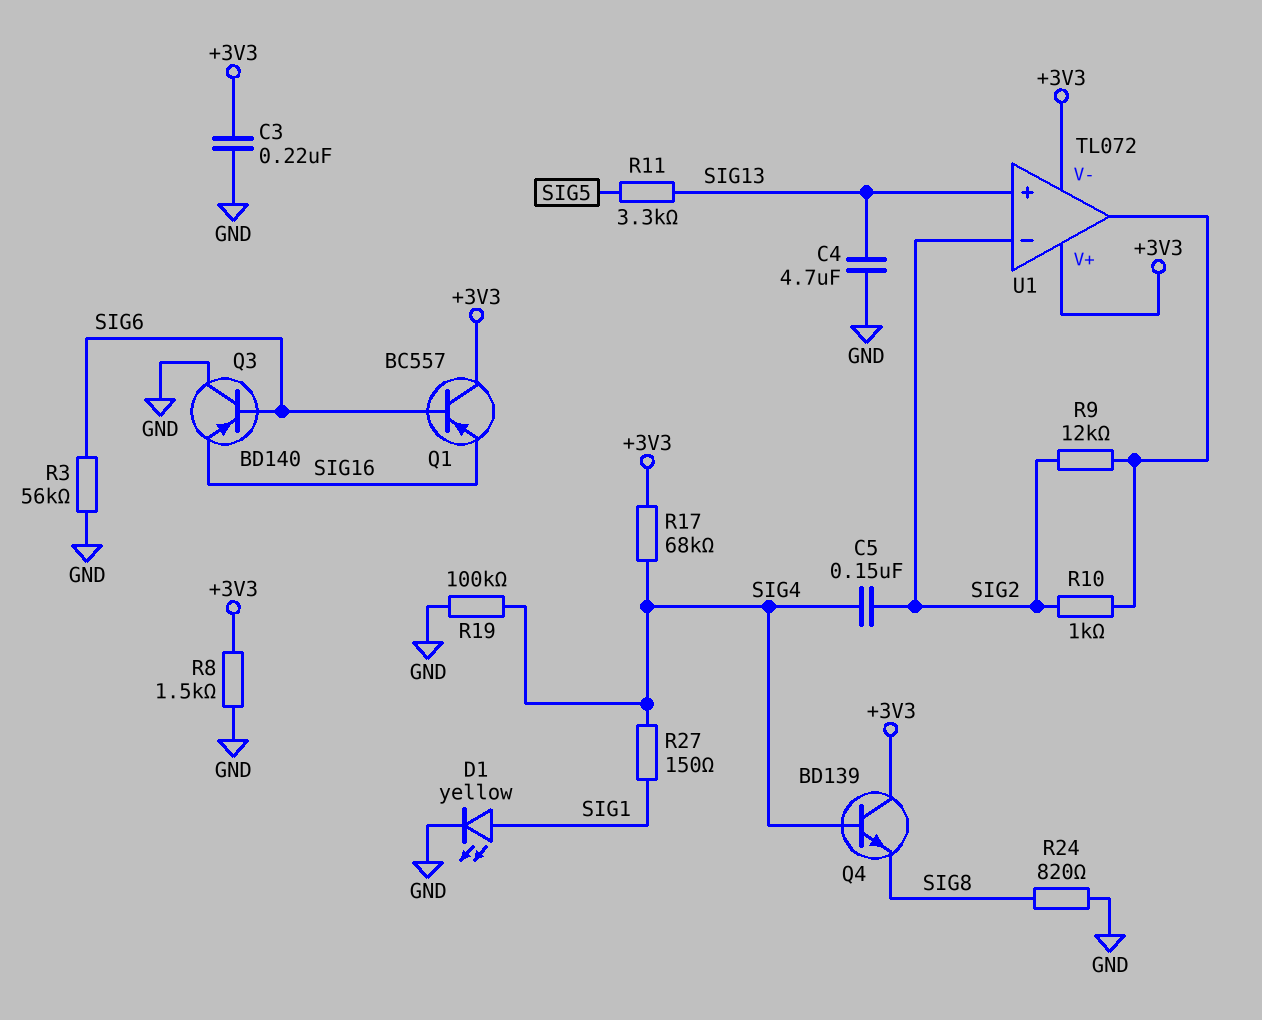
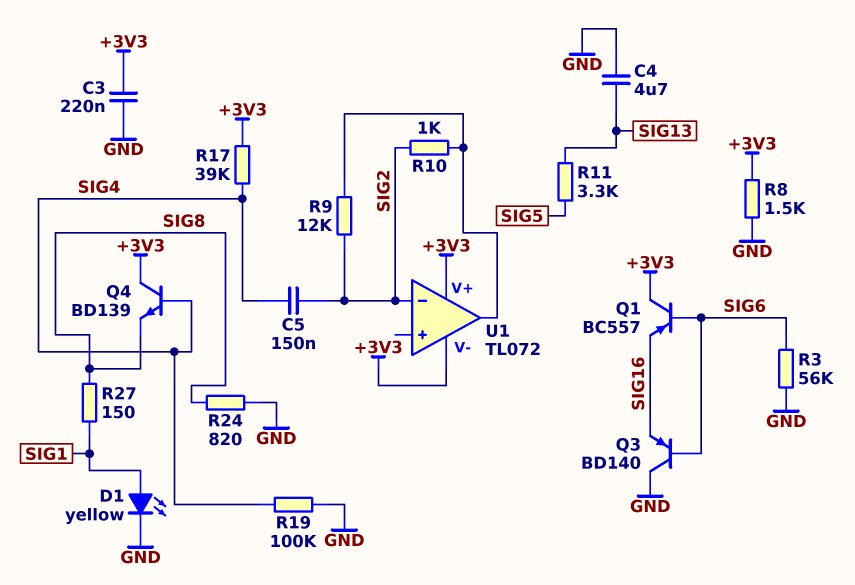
R17: 68k (+3V3, SIG4) -> 39k (+3V3, SIG4)
R27: 150 (SIG1, SIG4) -> 150 (SIG1, SIG8)
U1 pin in+: SIG13 -> none

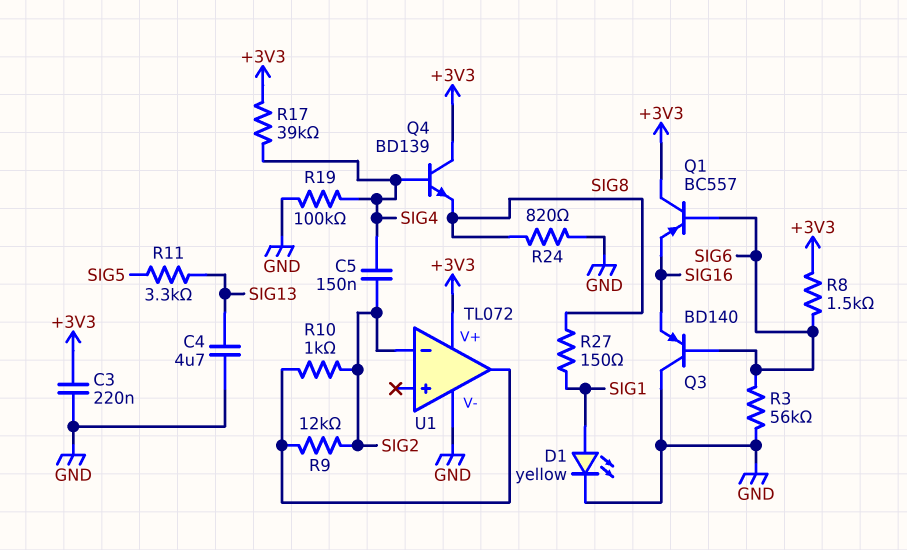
R8: 1.5k (+3V3, GND) -> 1.5k (+3V3, SIG6)
U1 pin V-: +3V3 -> GND

